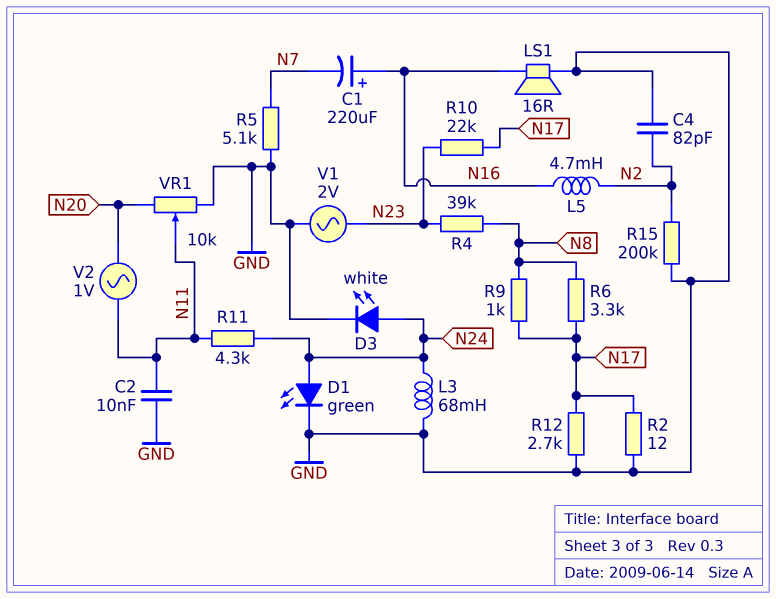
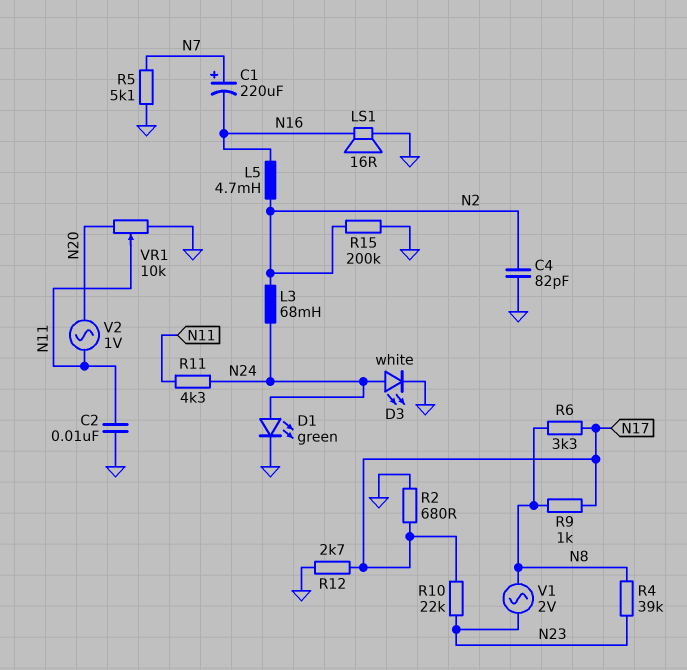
C1: 220uF (plus N16, minus N7) -> 220uF (plus N7, minus N16)
L3: 68mH (GND, N24) -> 68mH (N2, N24)
R2: 12 (GND, N17) -> 680 (GND, N17)
V1: AC 2V (GND, N23) -> AC 2V (N8, N23)

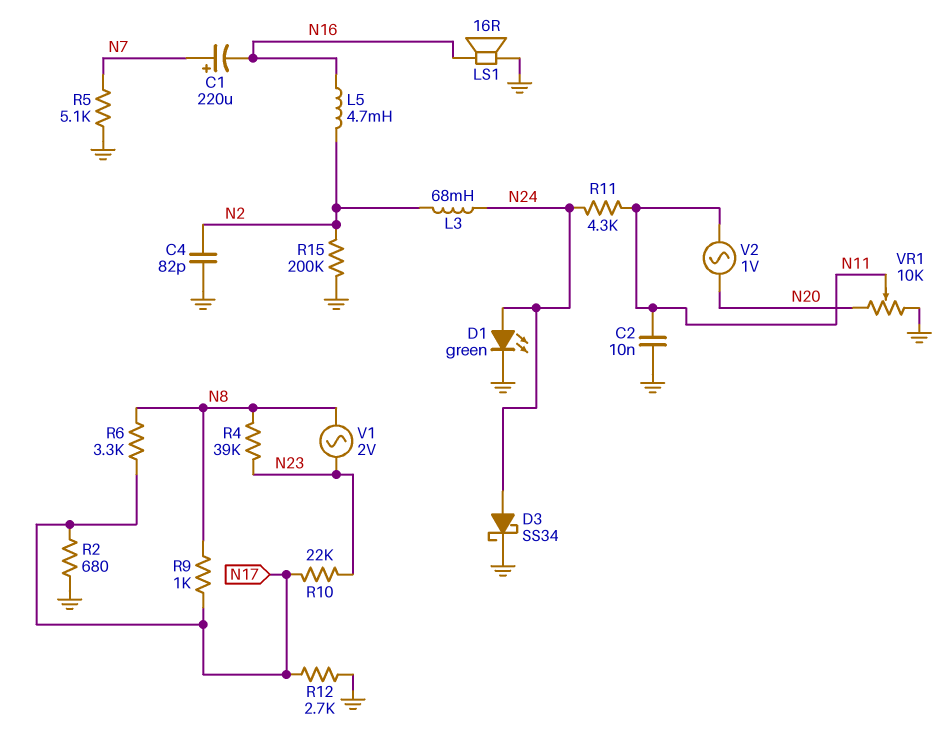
D3: LED white (A N24, K GND) -> schottky SS34 (A N24, K GND)

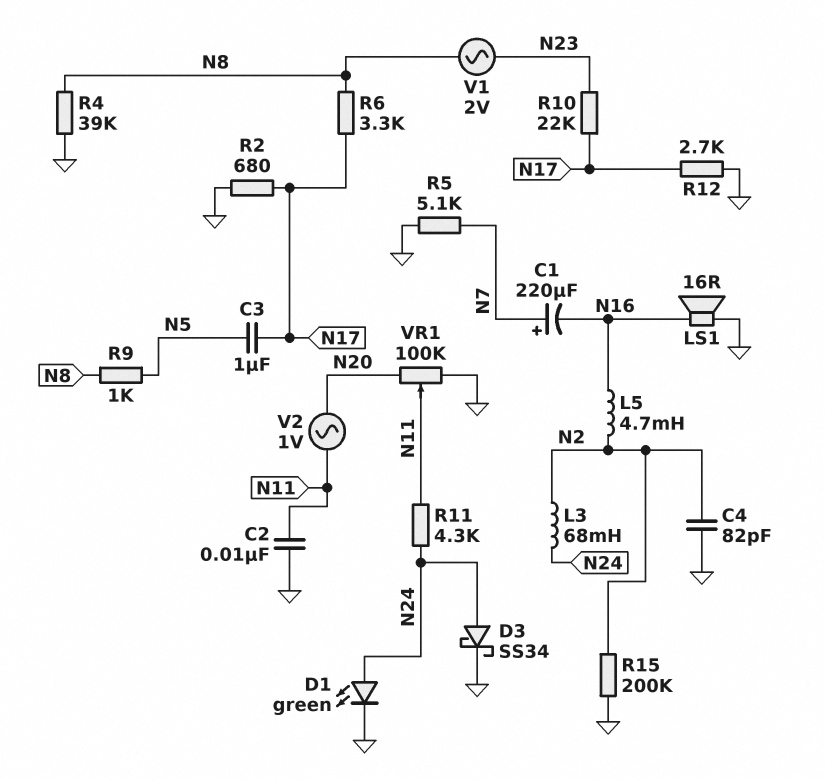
C3: none -> 1uF (N5, N17)
R4: 39k (N8, N23) -> 39k (GND, N8)
R9: 1k (N8, N17) -> 1k (N5, N8)
VR1: 10k (GND, N20, wiper N11) -> 100k (GND, N20, wiper N11)

